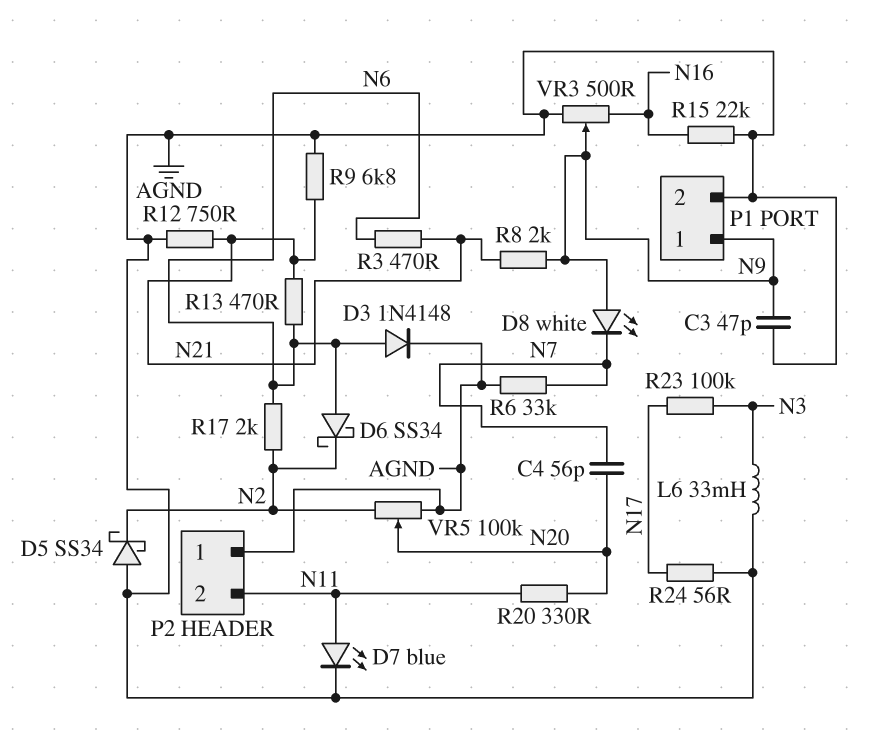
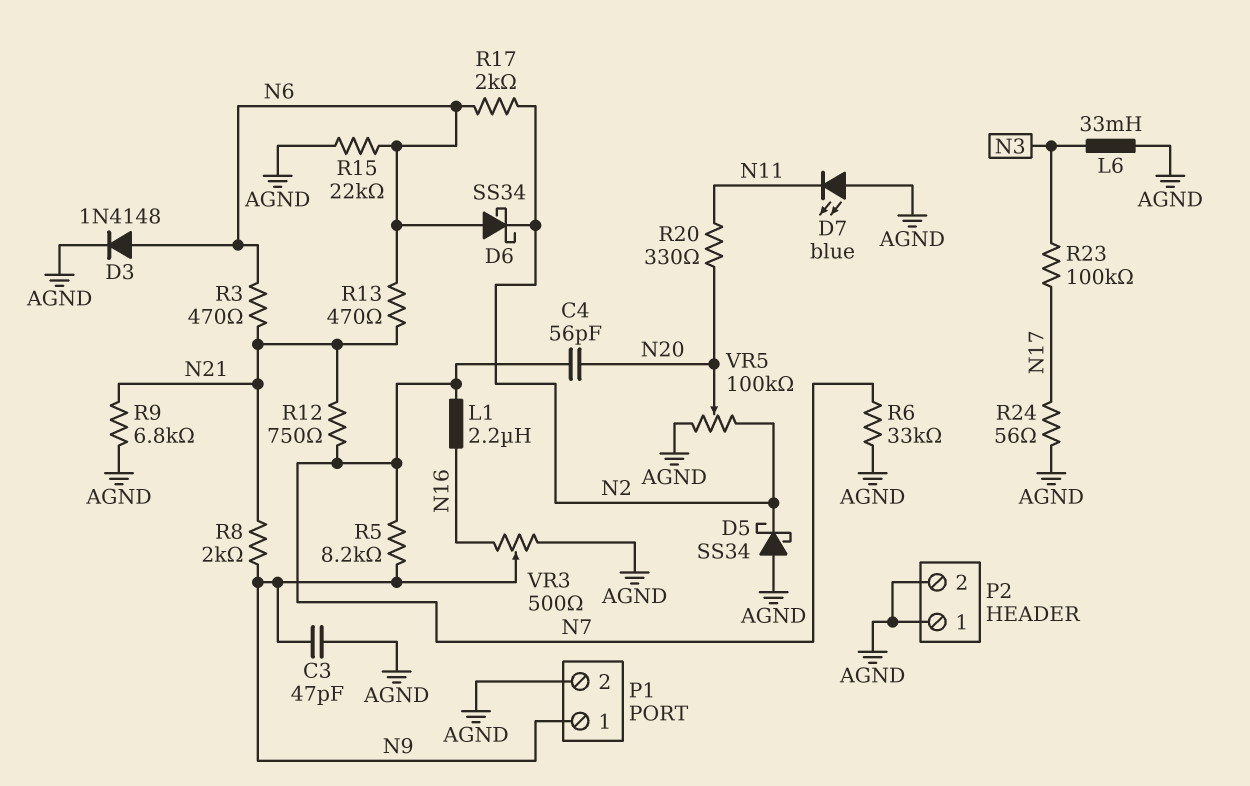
D7: LED blue (A N11, K AGND) -> LED blue (A AGND, K N11)
D8: LED white (A N9, K N7) -> none
L1: none -> 2.2uH (N7, N16)
P2 pin 2: N11 -> AGND
R5: none -> 8.2k (N7, N9)
R12: 750 (AGND, N21) -> 750 (N7, N21)
R15: 22k (AGND, N16) -> 22k (AGND, N6)

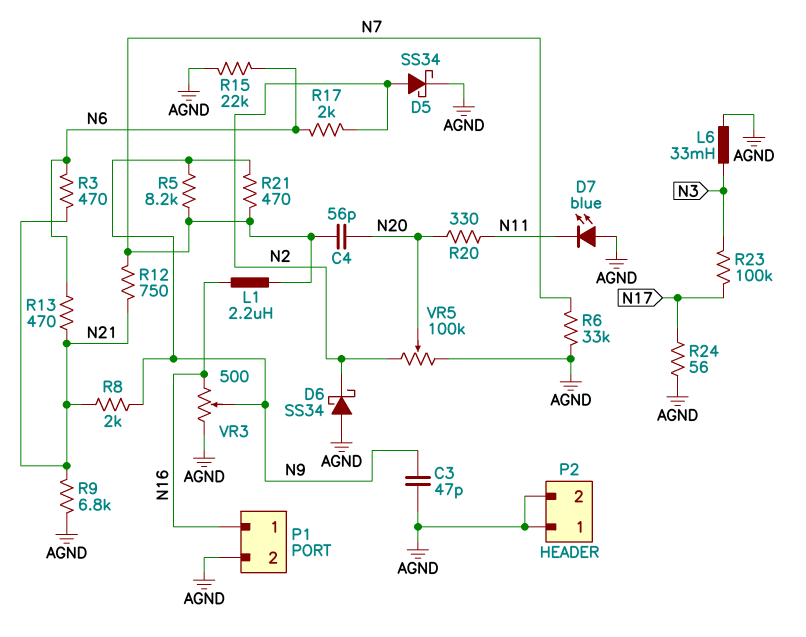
D3: diode 1N4148 (A N6, K AGND) -> none
D5: schottky SS34 (A AGND, K N2) -> schottky SS34 (A N2, K AGND)
D6: schottky SS34 (A N6, K N2) -> schottky SS34 (A AGND, K N2)
P1 pin 1: N9 -> N16
R21: none -> 470 (N7, N9)

